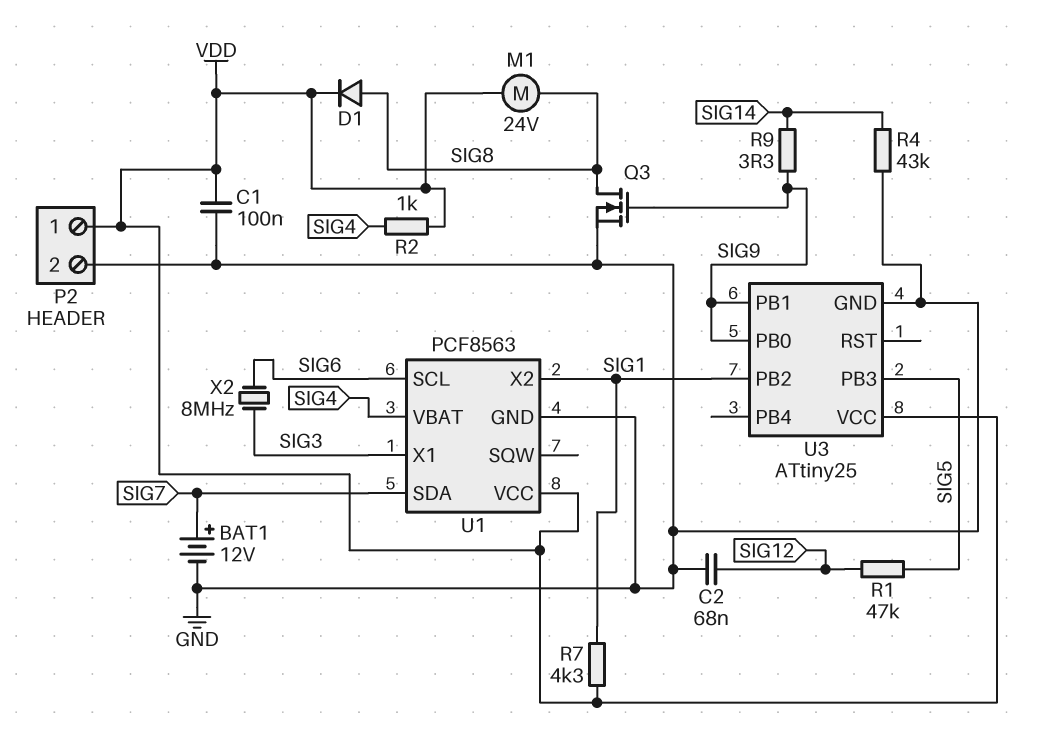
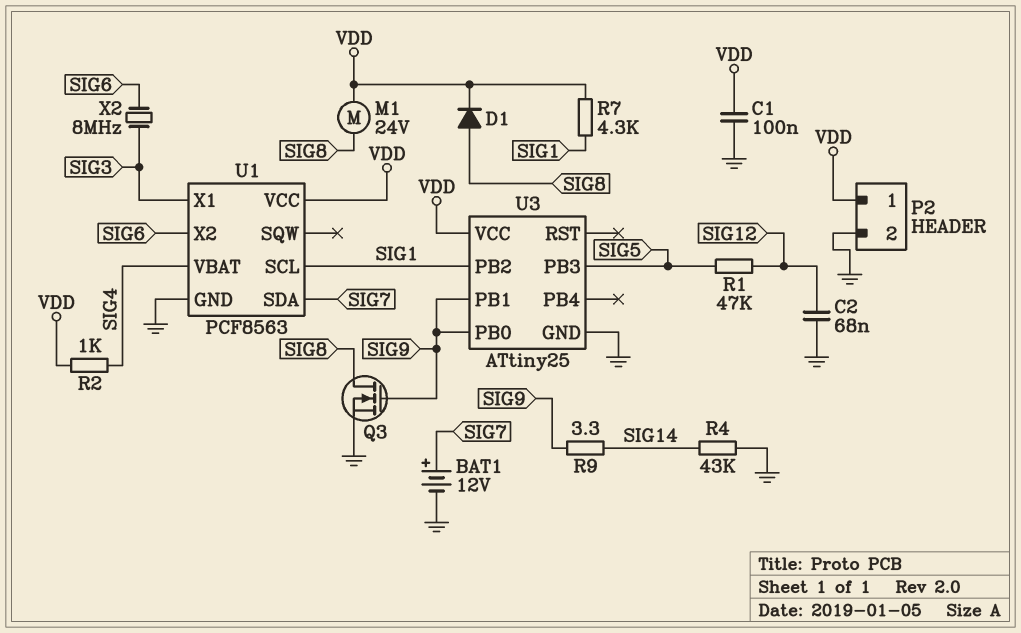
U1 pin SCL: SIG6 -> SIG1
U1 pin X2: SIG1 -> SIG6

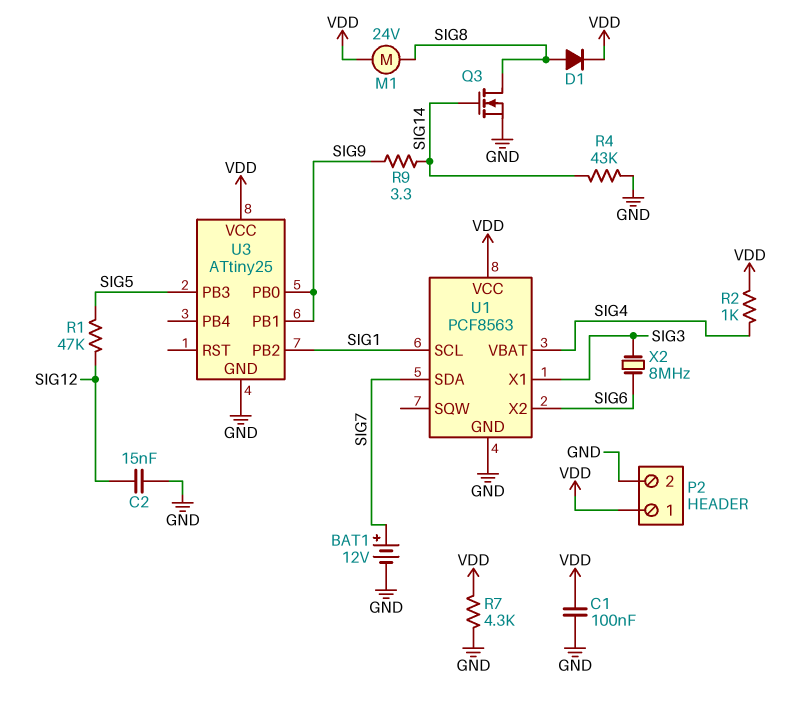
C2: 68nF (GND, SIG12) -> 15nF (GND, SIG12)
Q3: NMOS (G SIG9, D SIG8, S GND) -> NMOS (G SIG14, D SIG8, S GND)
R7: 4.3k (SIG1, VDD) -> 4.3k (GND, VDD)

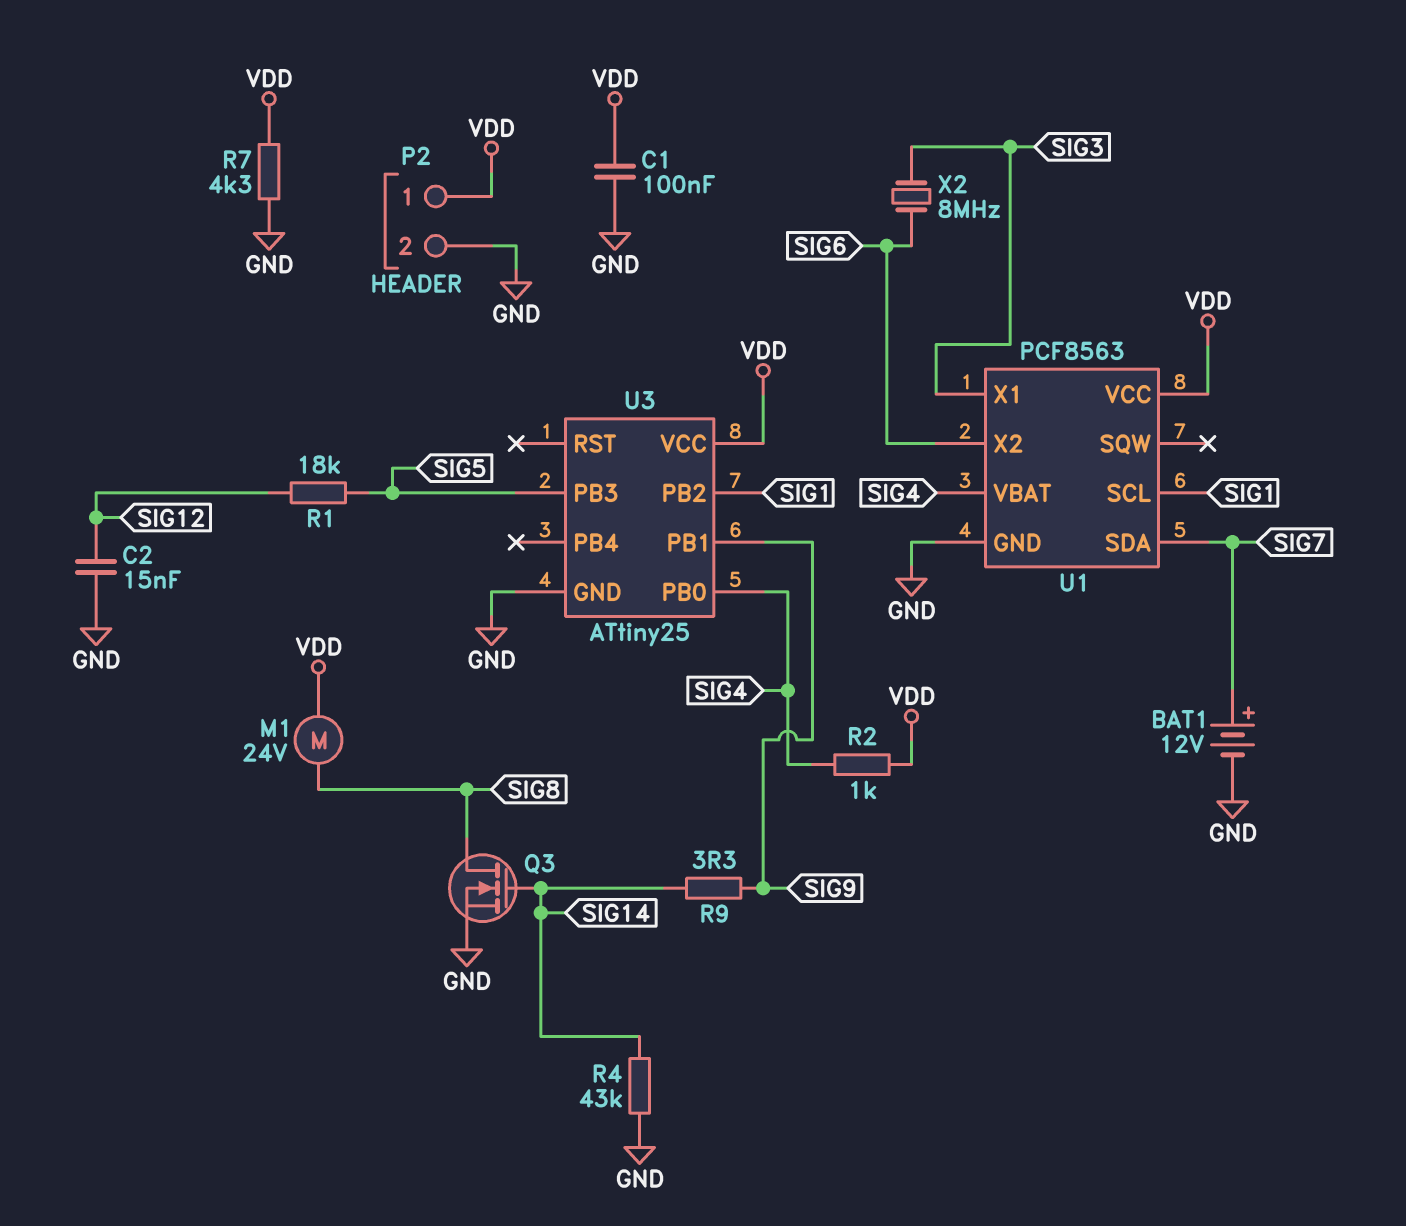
D1: diode (A SIG8, K VDD) -> none
R1: 47k (SIG5, SIG12) -> 18k (SIG5, SIG12)
U3 pin PB0: SIG9 -> SIG4

